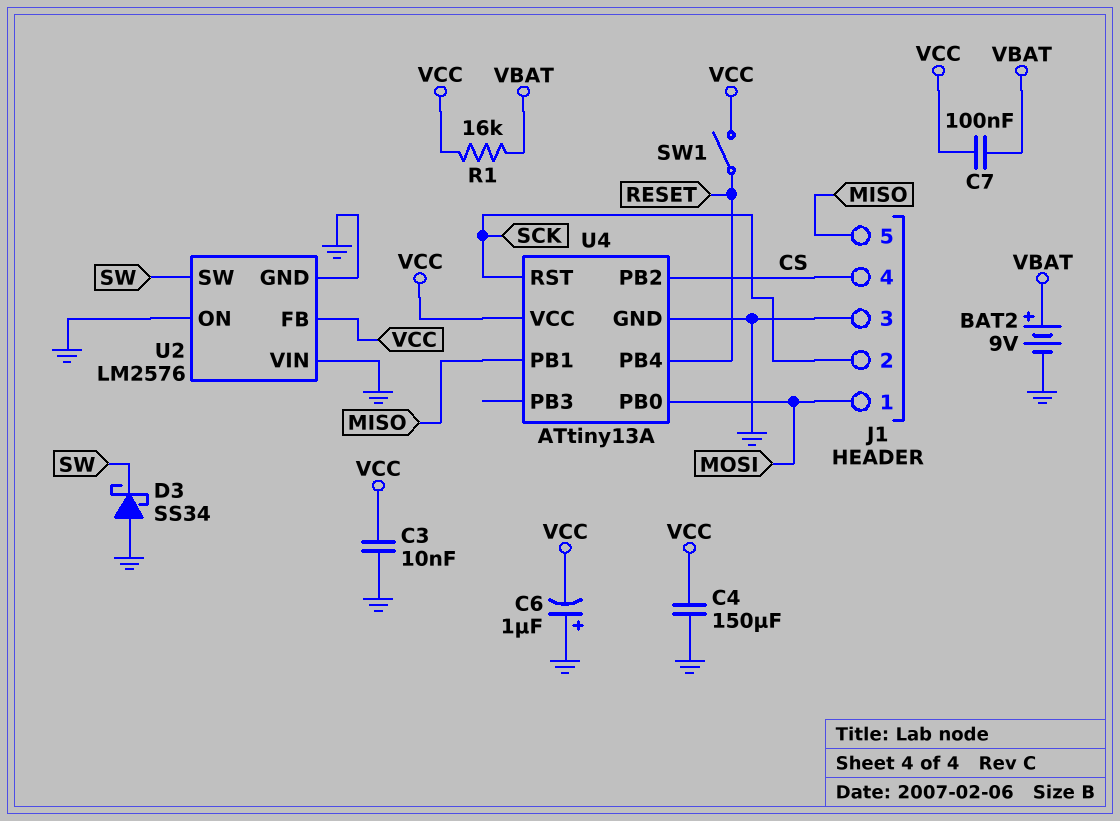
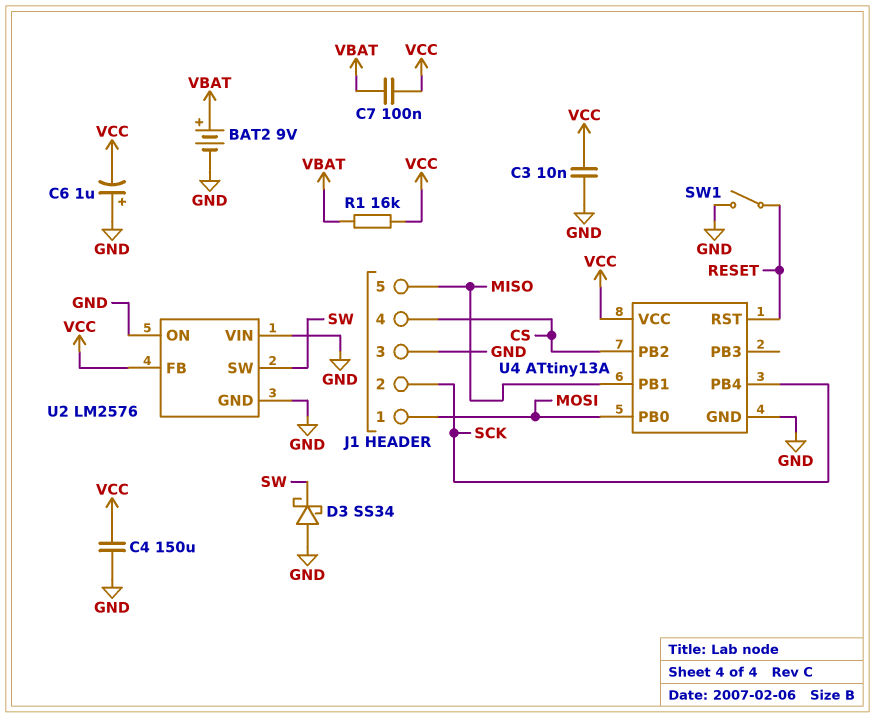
SW1: switch (RESET, VCC) -> switch (GND, RESET)
U4 pin PB4: RESET -> SCK
U4 pin RST: SCK -> RESET

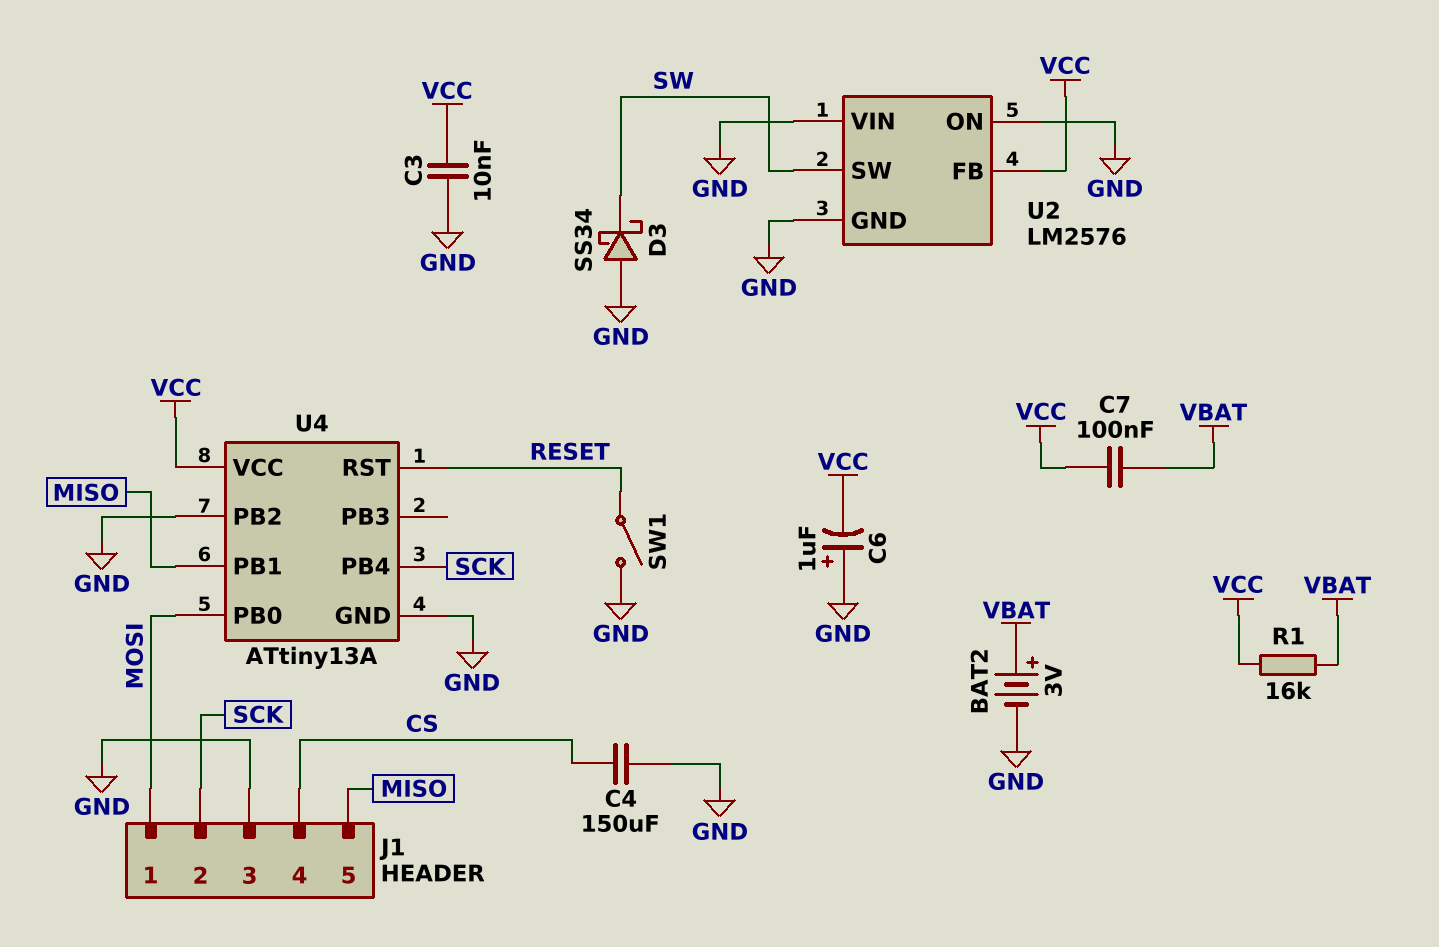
BAT2: 9V (plus VBAT, minus GND) -> 3V (plus VBAT, minus GND)
C4: 150uF (GND, VCC) -> 150uF (CS, GND)
U4 pin PB2: CS -> GND

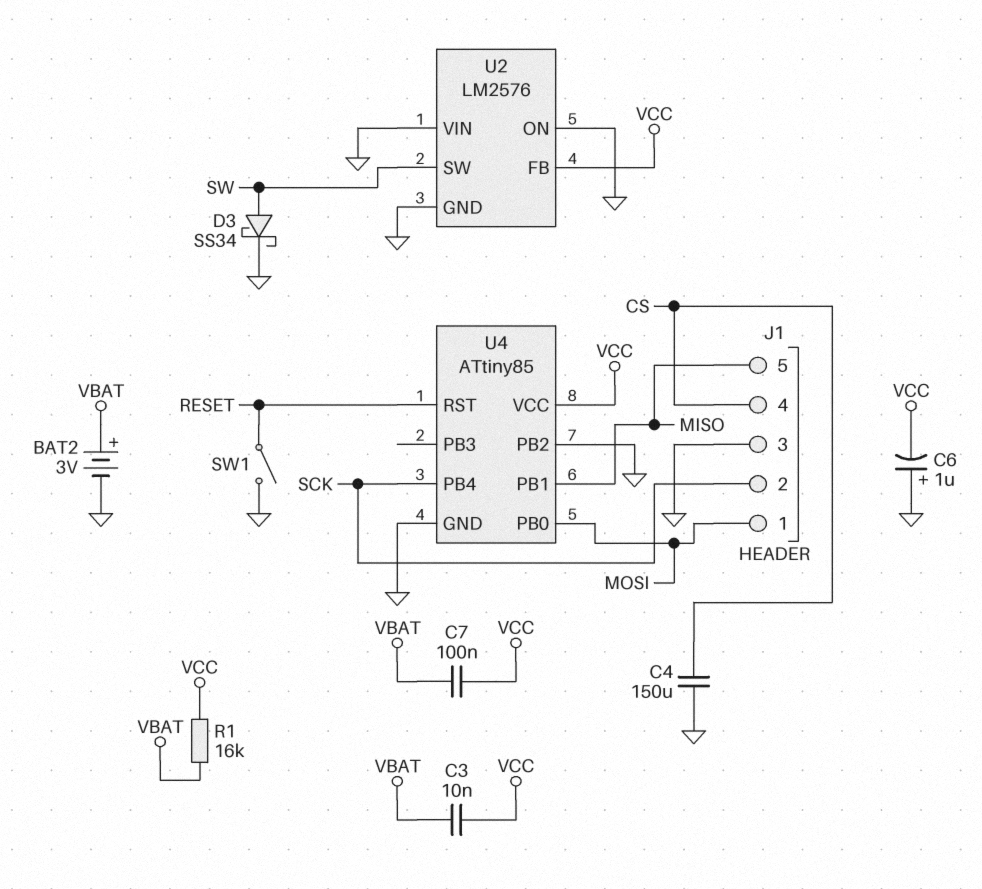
C3: 10nF (GND, VCC) -> 10nF (VBAT, VCC)
D3: schottky SS34 (A GND, K SW) -> schottky SS34 (A SW, K GND)
U4: ATtiny13A -> ATtiny85

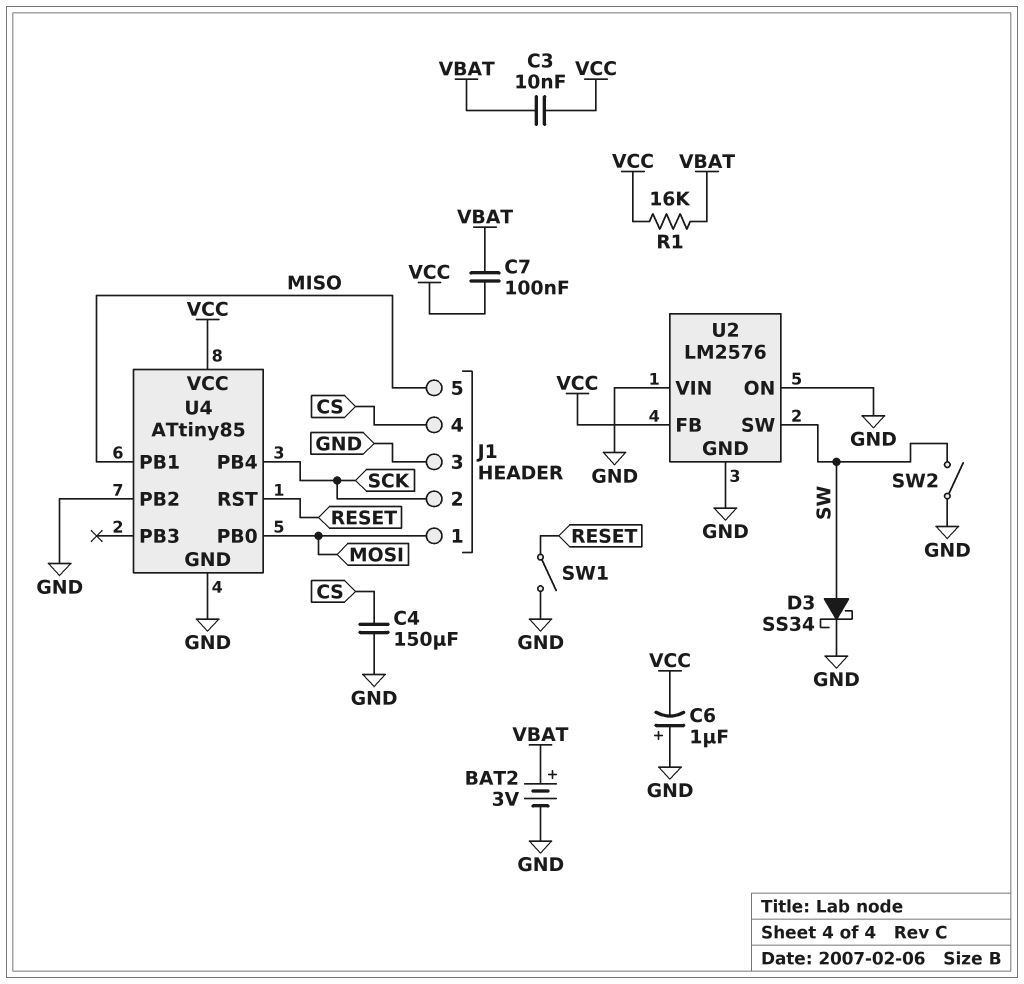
SW2: none -> switch (GND, SW)

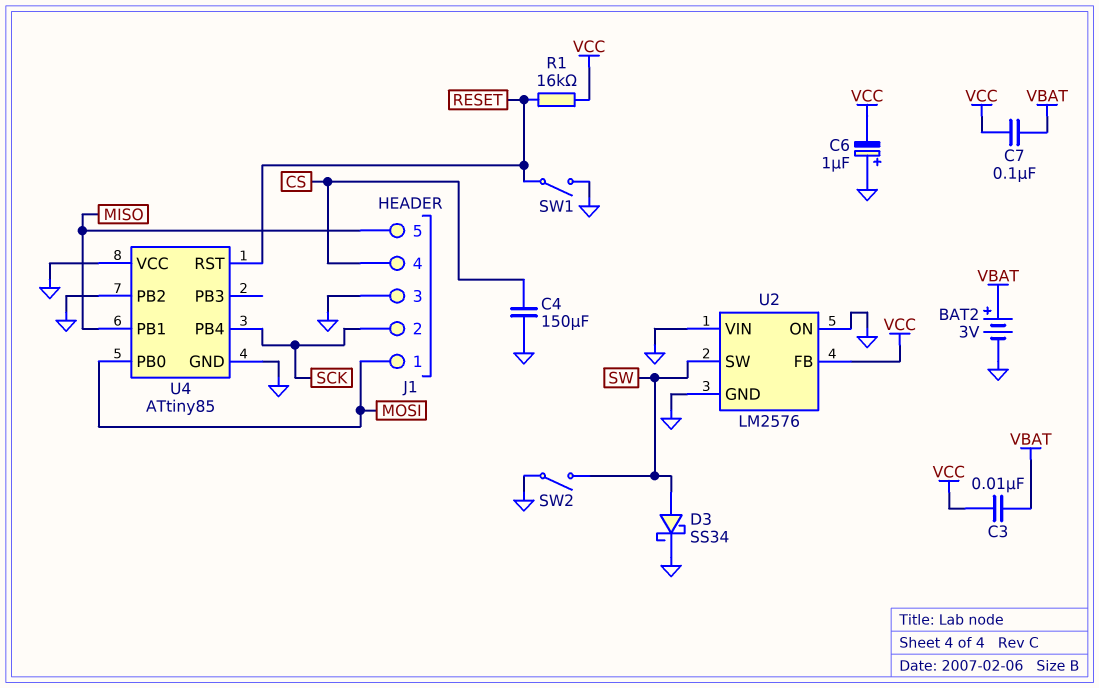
R1: 16k (VBAT, VCC) -> 16k (RESET, VCC)
U4 pin VCC: VCC -> GND

